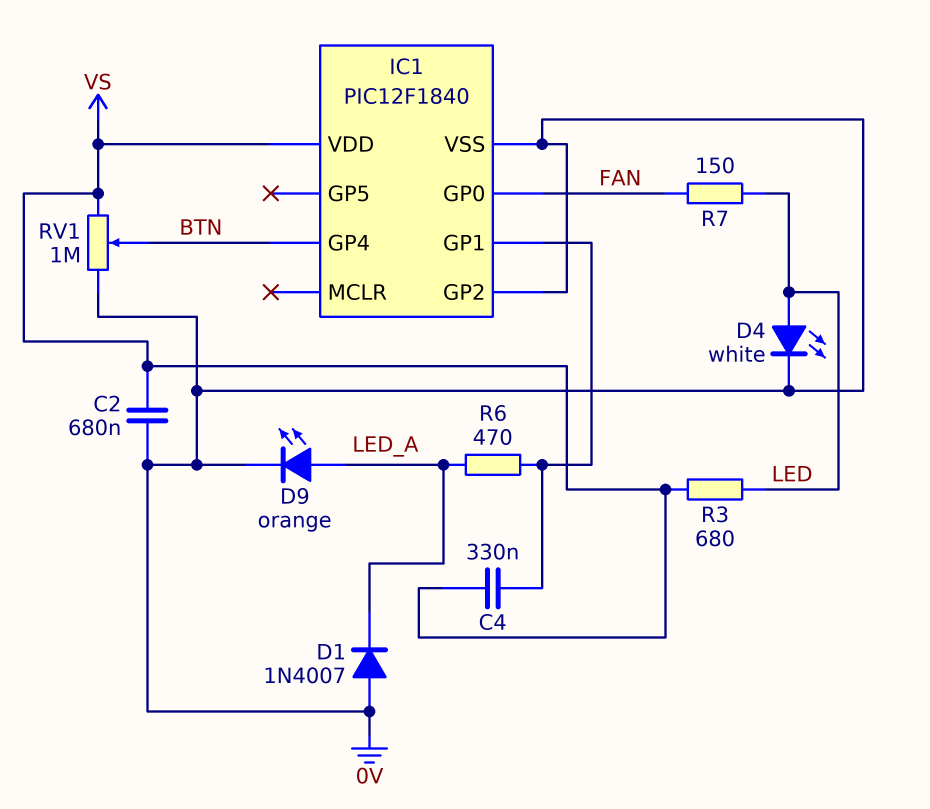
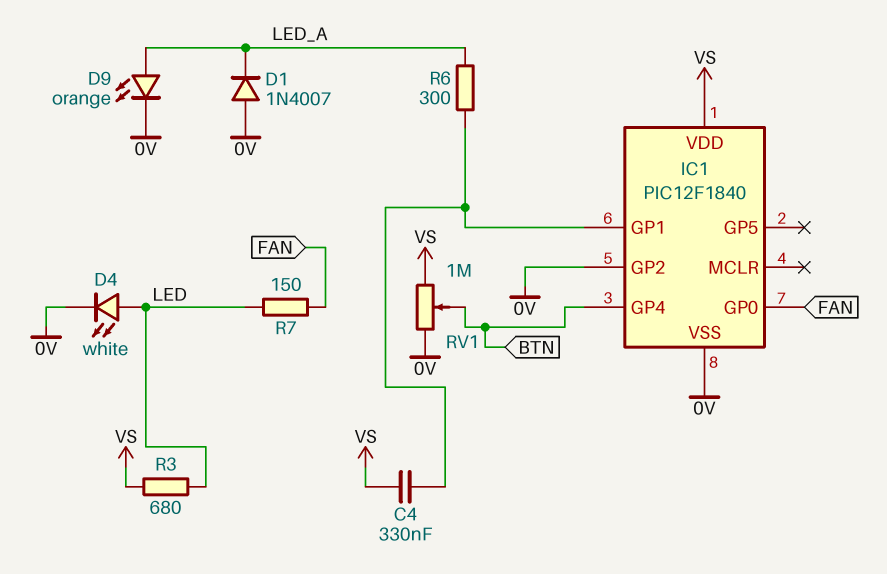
C2: 680nF (0V, VS) -> none
R6: 470 (IC1/GP1, LED_A) -> 300 (IC1/GP1, LED_A)

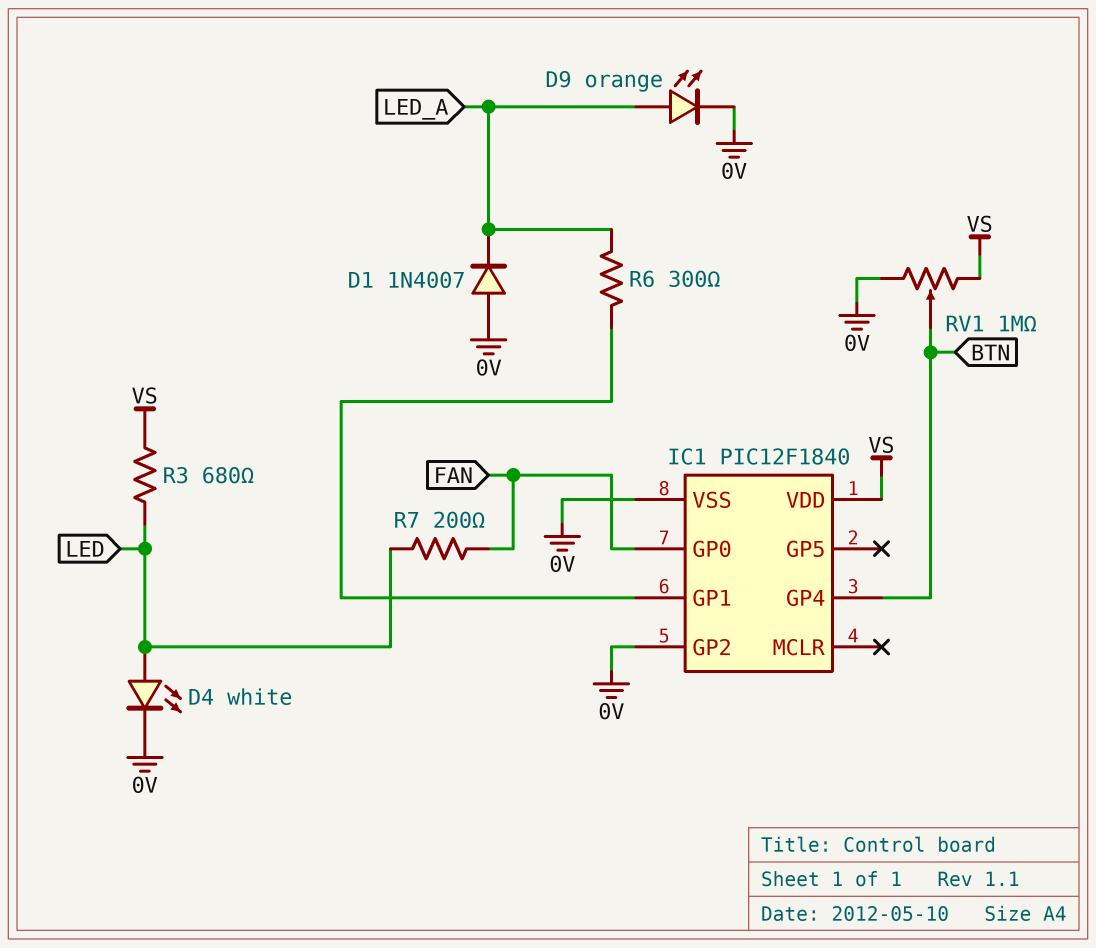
C4: 330nF (IC1/GP1, VS) -> none
R7: 150 (FAN, LED) -> 200 (FAN, LED)

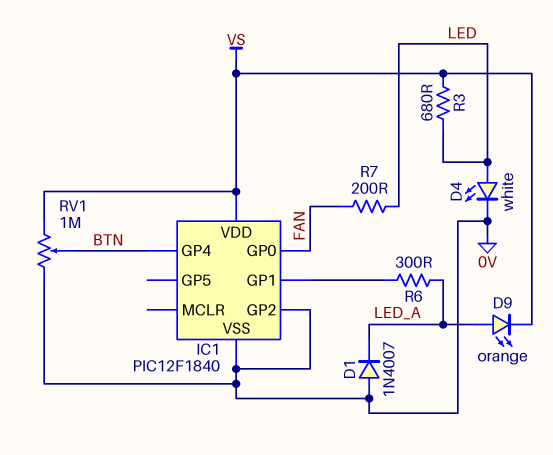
D9: LED orange (A LED_A, K 0V) -> LED orange (A LED_A, K VS)

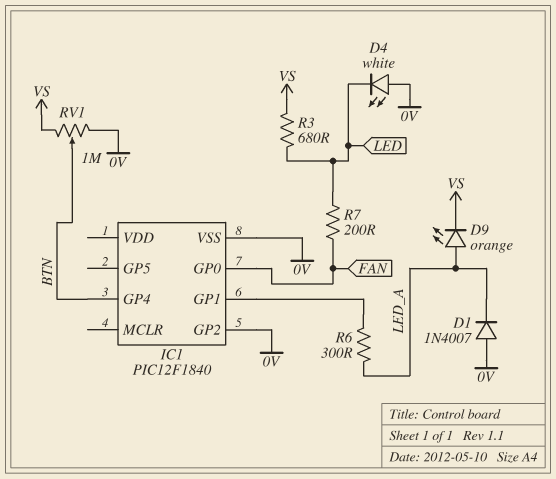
D4: LED white (A LED, K 0V) -> LED white (A 0V, K LED)
IC1 pin VDD: VS -> none

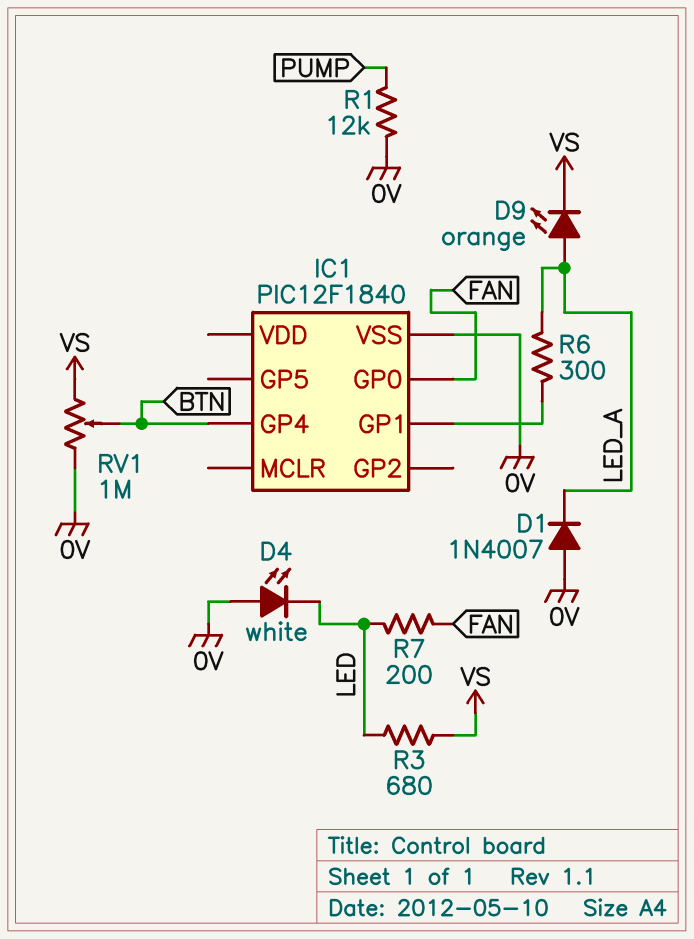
IC1 pin GP2: 0V -> none
R1: none -> 12k (0V, PUMP)

